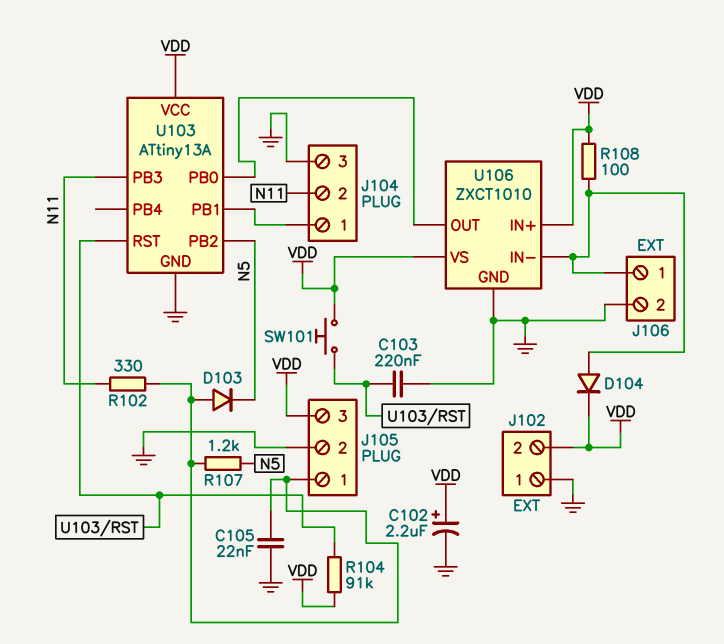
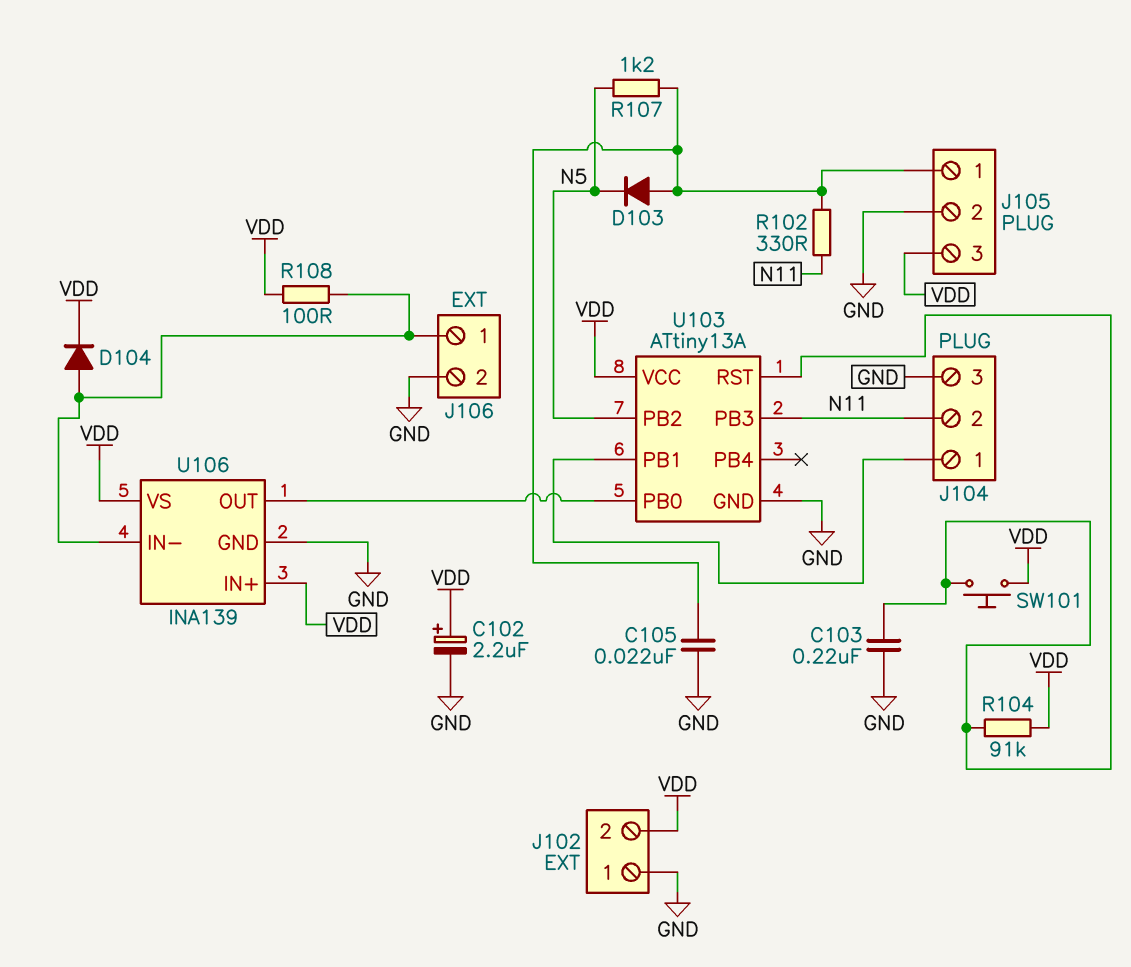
U106: ZXCT1010 -> INA139

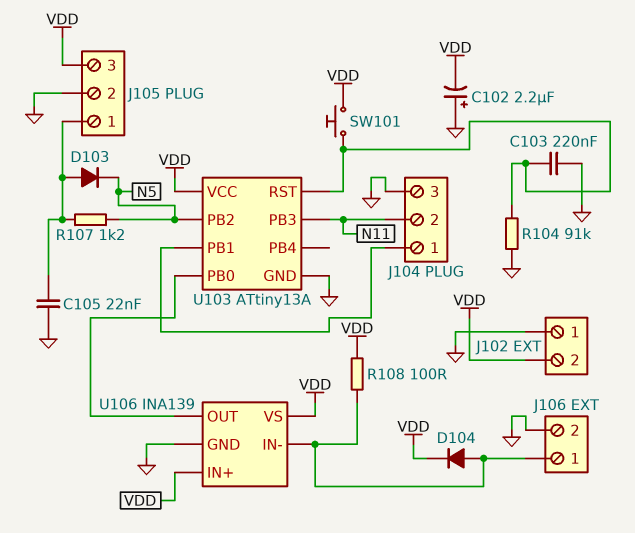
C102: 2.2uF (plus VDD, minus GND) -> 2.2uF (plus GND, minus VDD)
R102: 330 (J105/1, N11) -> none
R104: 91k (U103/RST, VDD) -> 91k (GND, U103/RST)

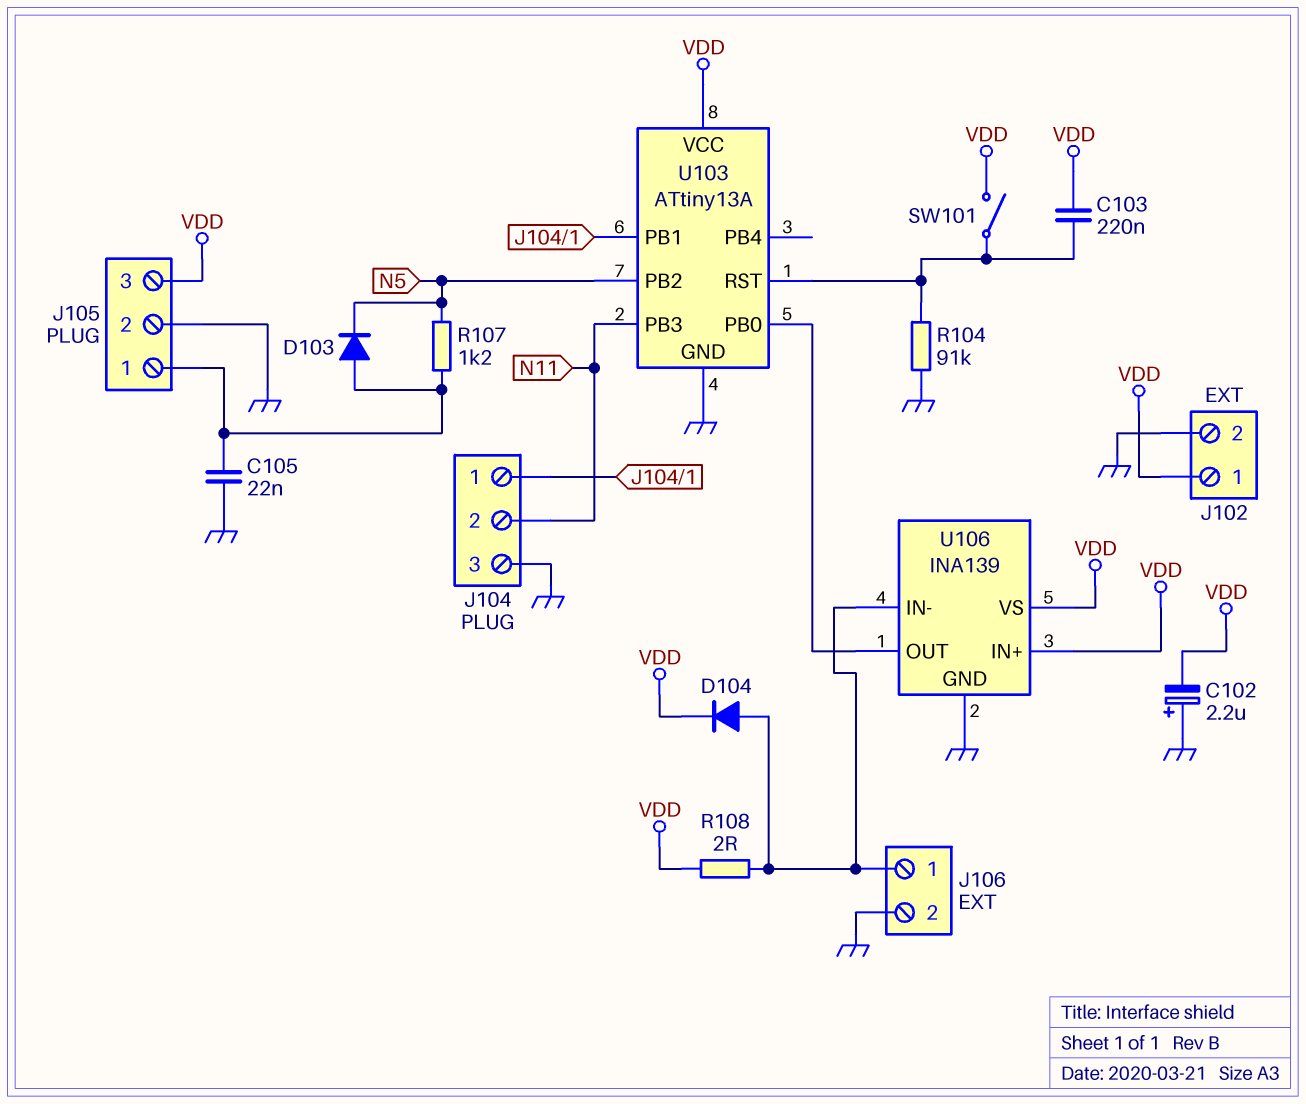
C103: 220nF (GND, U103/RST) -> 220nF (U103/RST, VDD)
J102 pin 1: GND -> VDD
J102 pin 2: VDD -> GND
R108: 100 (J106/1, VDD) -> 2 (J106/1, VDD)
SW101: button (U103/RST, VDD) -> switch (U103/RST, VDD)

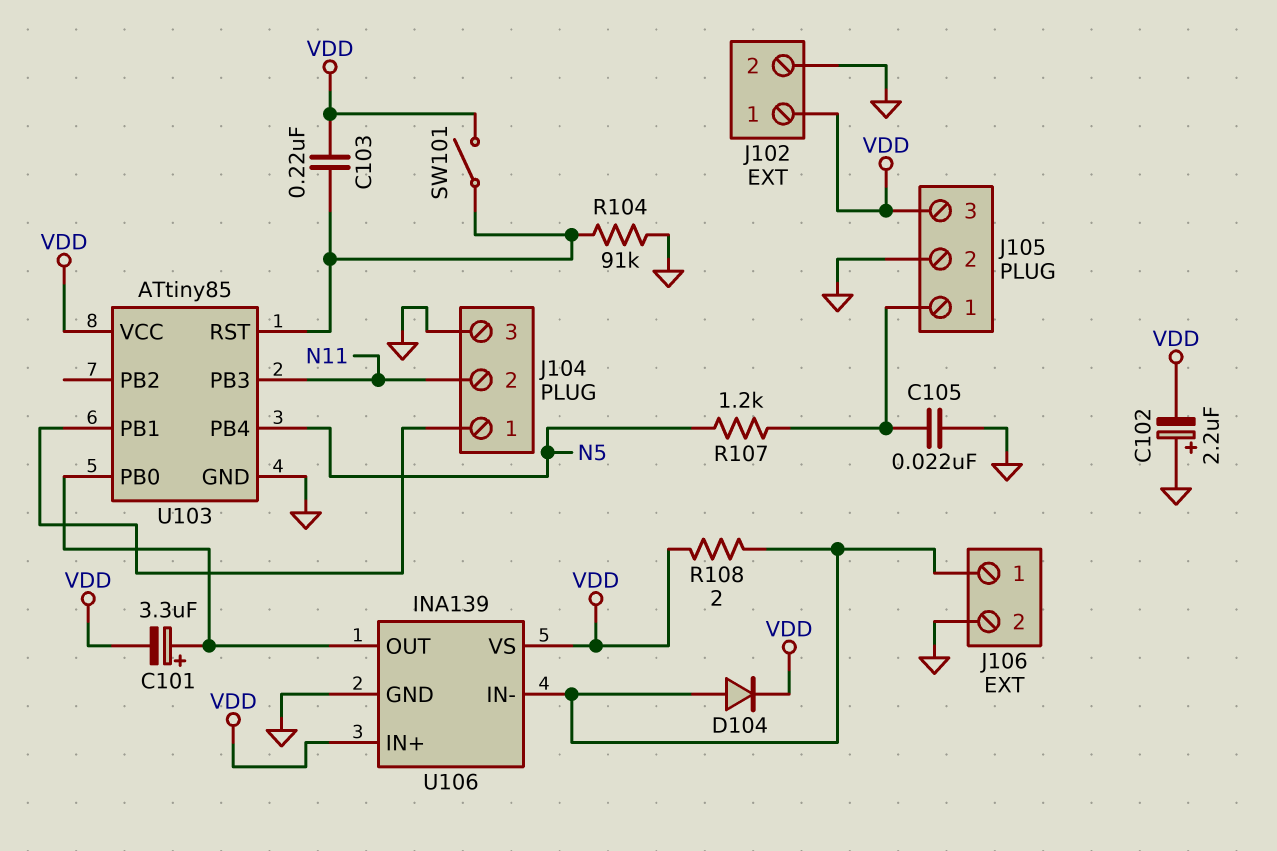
C101: none -> 3.3uF (plus U103/PB0, minus VDD)
D103: diode (A J105/1, K N5) -> none
U103: ATtiny13A -> ATtiny85
U103 pin PB2: N5 -> none
U103 pin PB4: none -> N5

